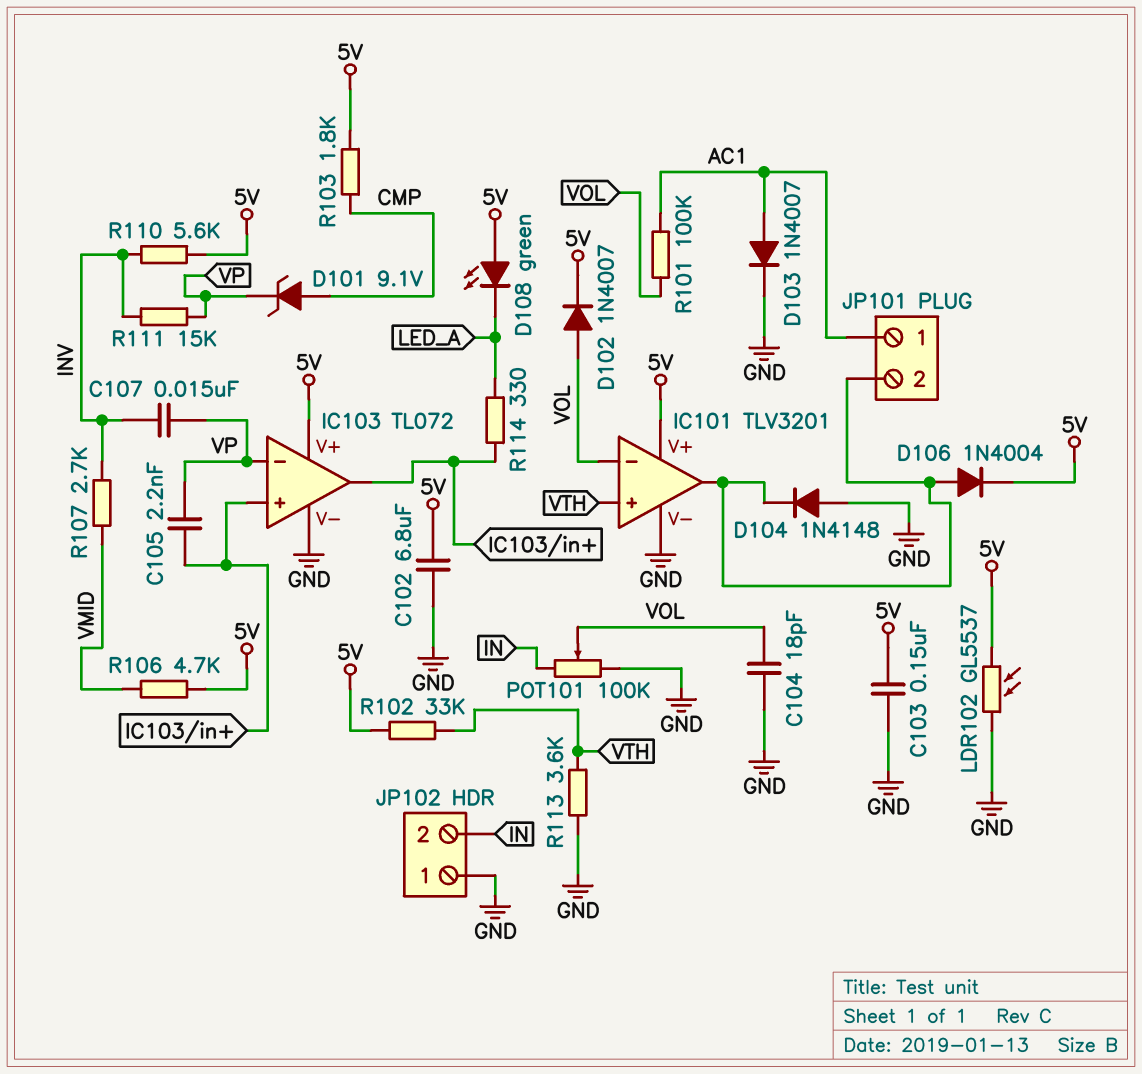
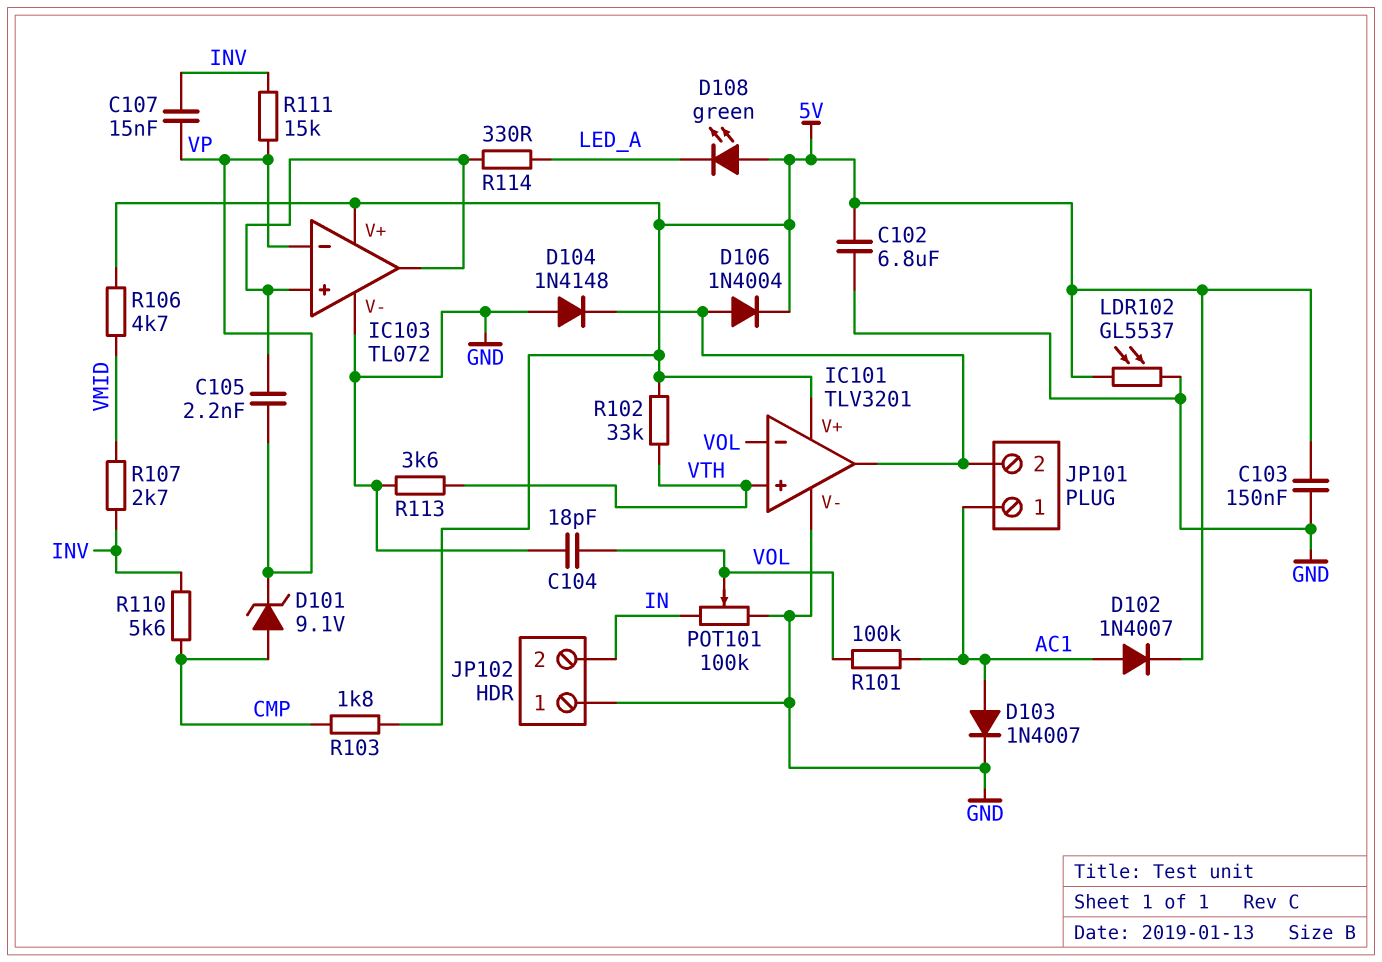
D102: diode 1N4007 (A VOL, K 5V) -> diode 1N4007 (A AC1, K 5V)
R110: 5.6k (5V, INV) -> 5.6k (CMP, INV)

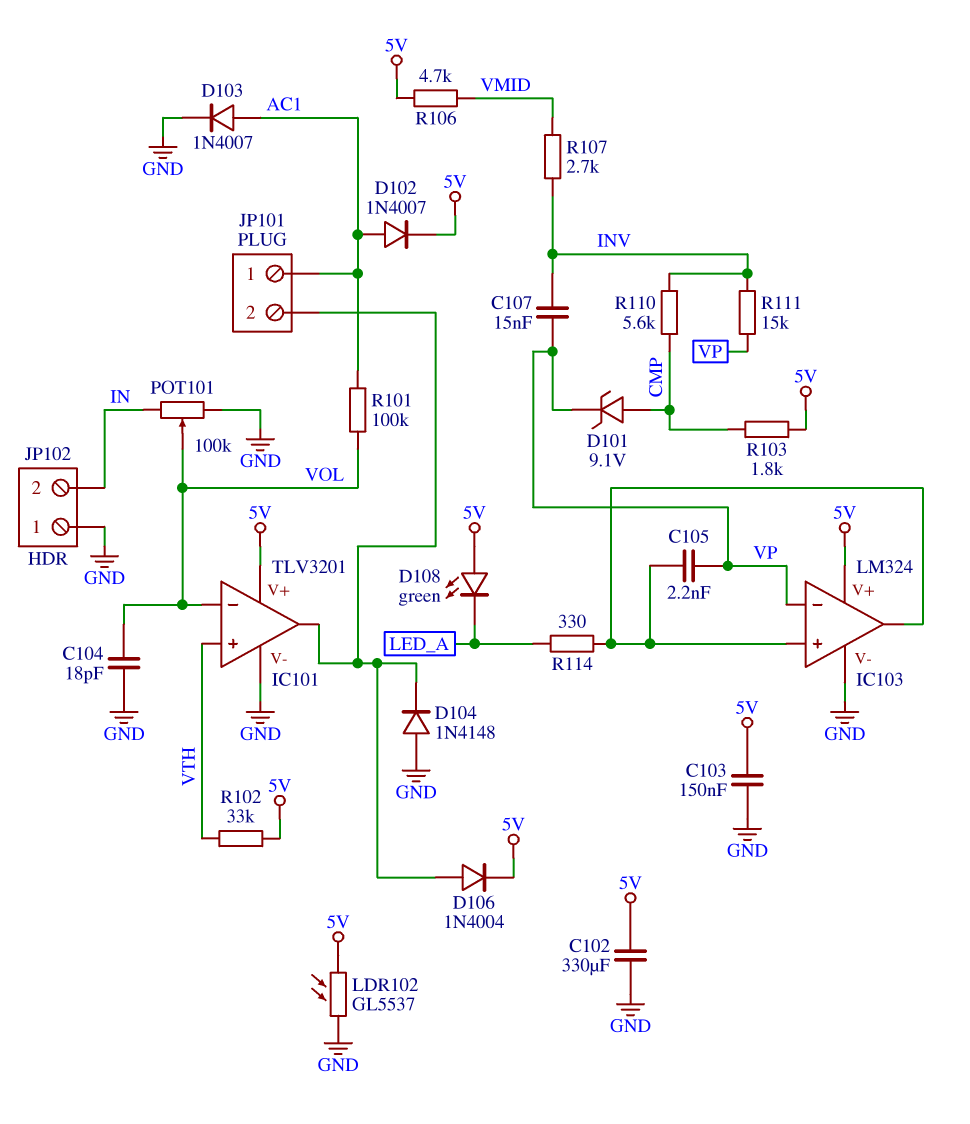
C102: 6.8uF (5V, GND) -> 330uF (5V, GND)
IC103: TL072 -> LM324
R113: 3.6k (GND, VTH) -> none

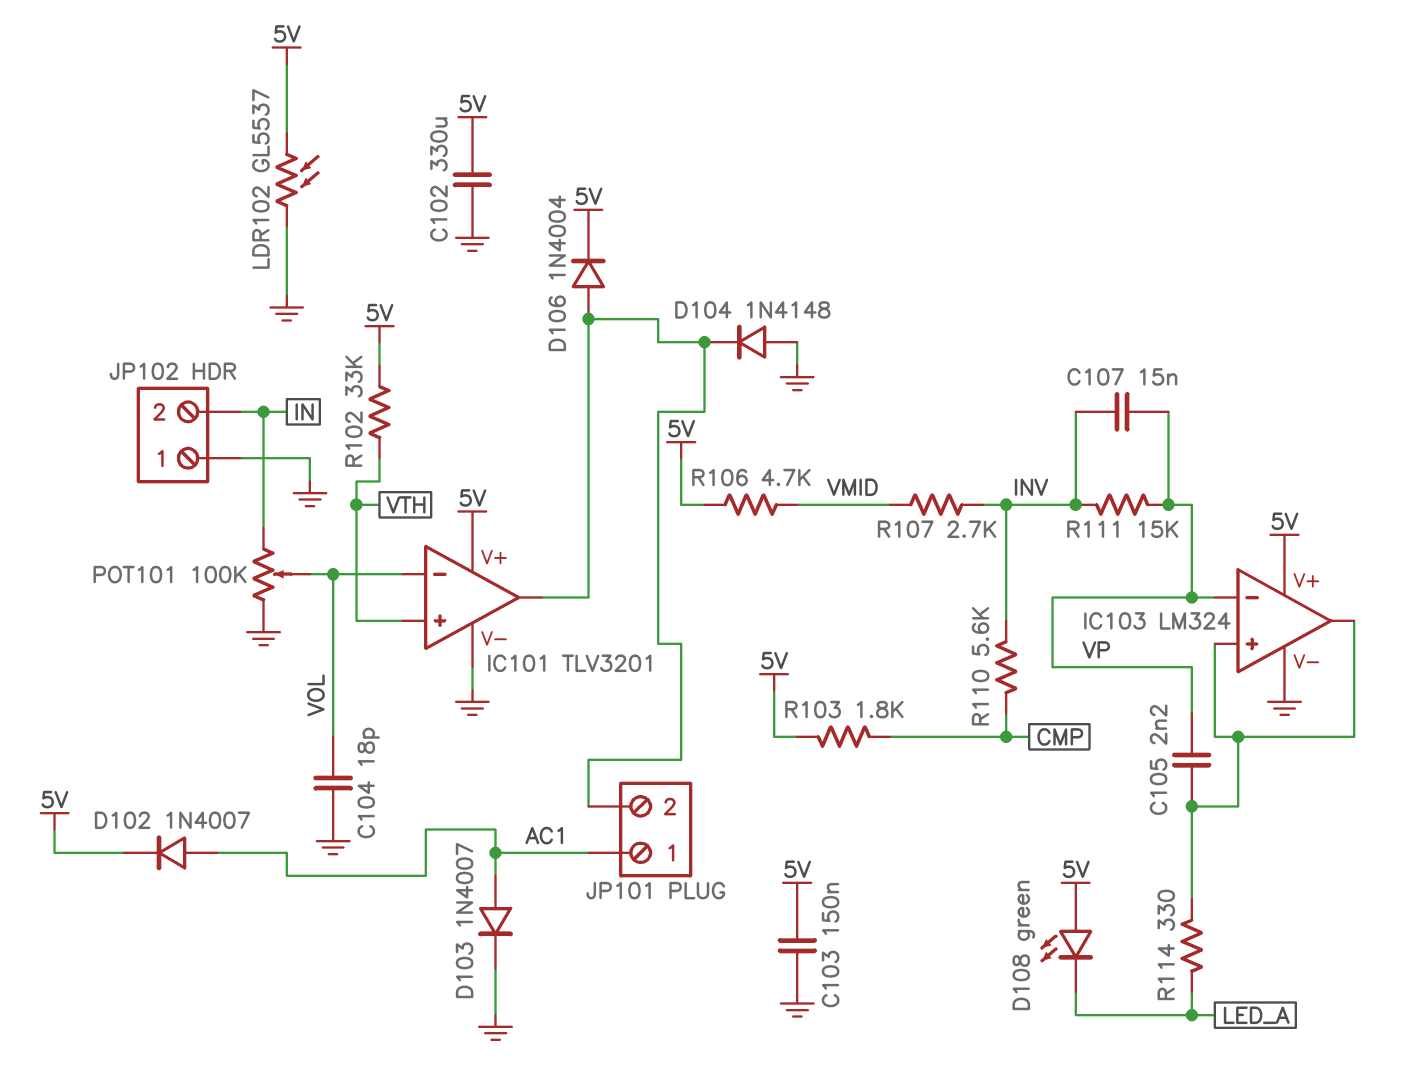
D101: zener 9.1V (A CMP, K VP) -> none
R101: 100k (AC1, VOL) -> none

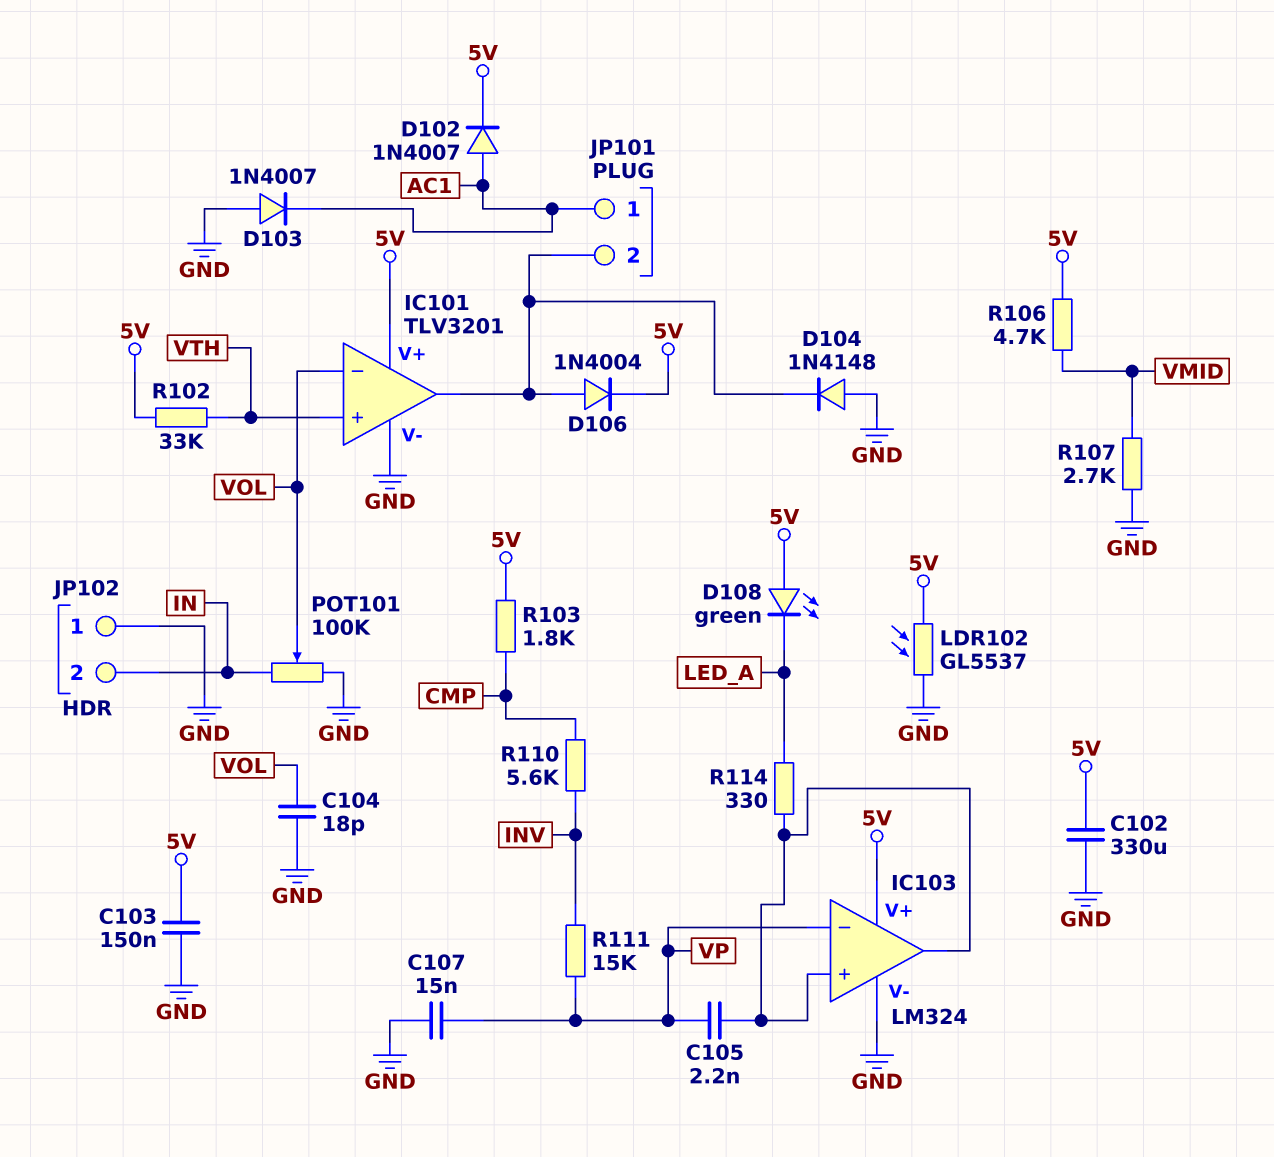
C107: 15nF (INV, VP) -> 15nF (GND, VP)
D103: diode 1N4007 (A AC1, K GND) -> diode 1N4007 (A GND, K AC1)
R107: 2.7k (INV, VMID) -> 2.7k (GND, VMID)

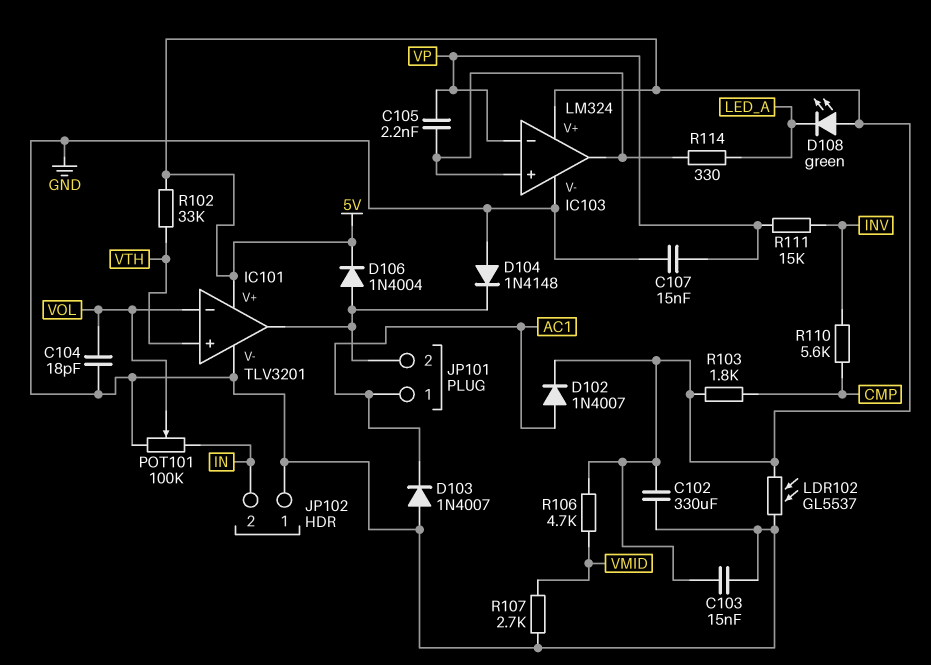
C103: 150nF (5V, GND) -> 15nF (5V, GND)

